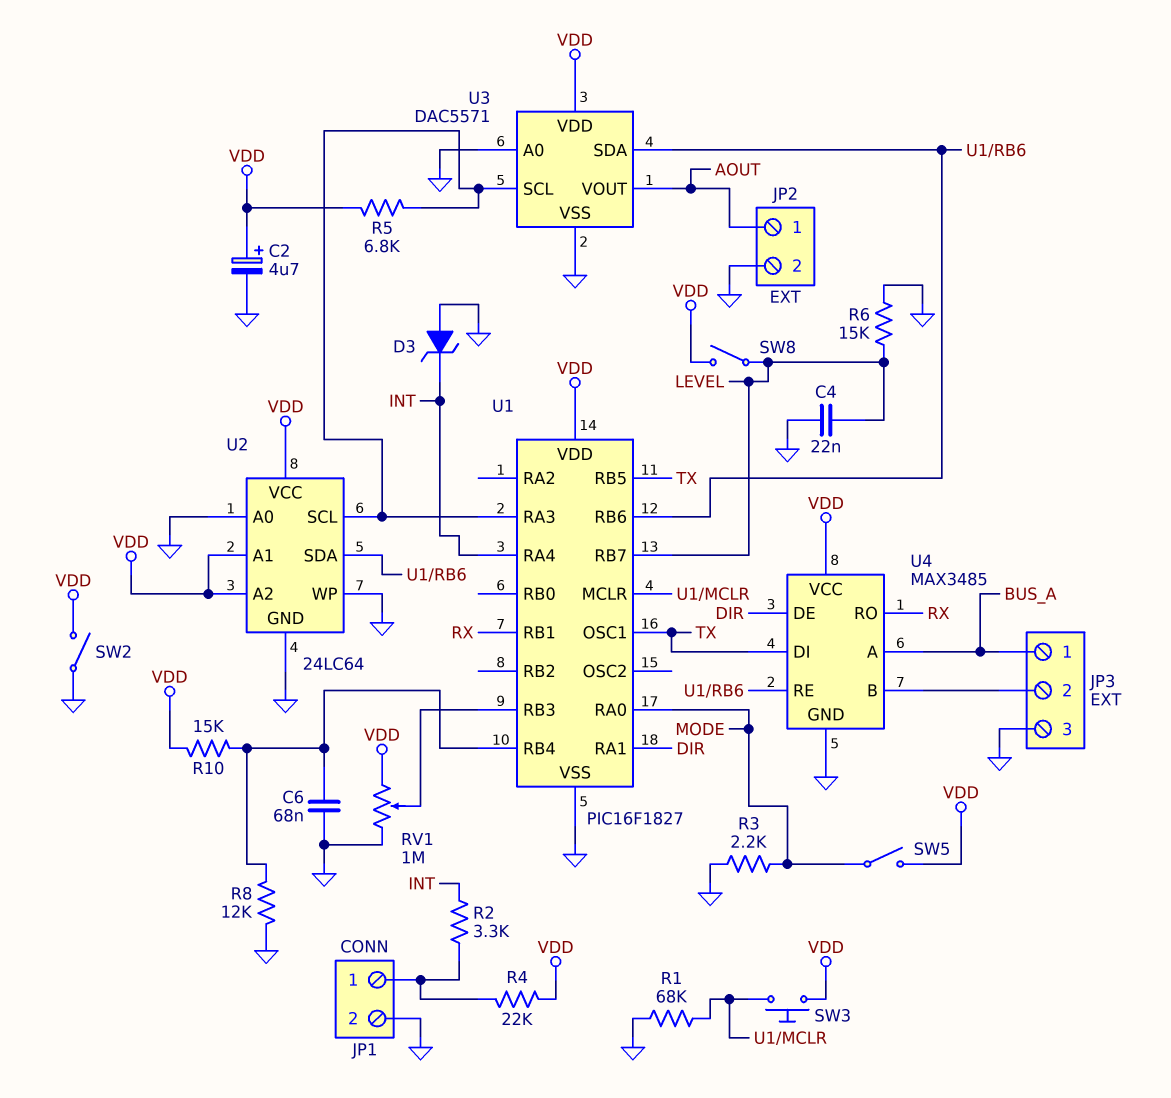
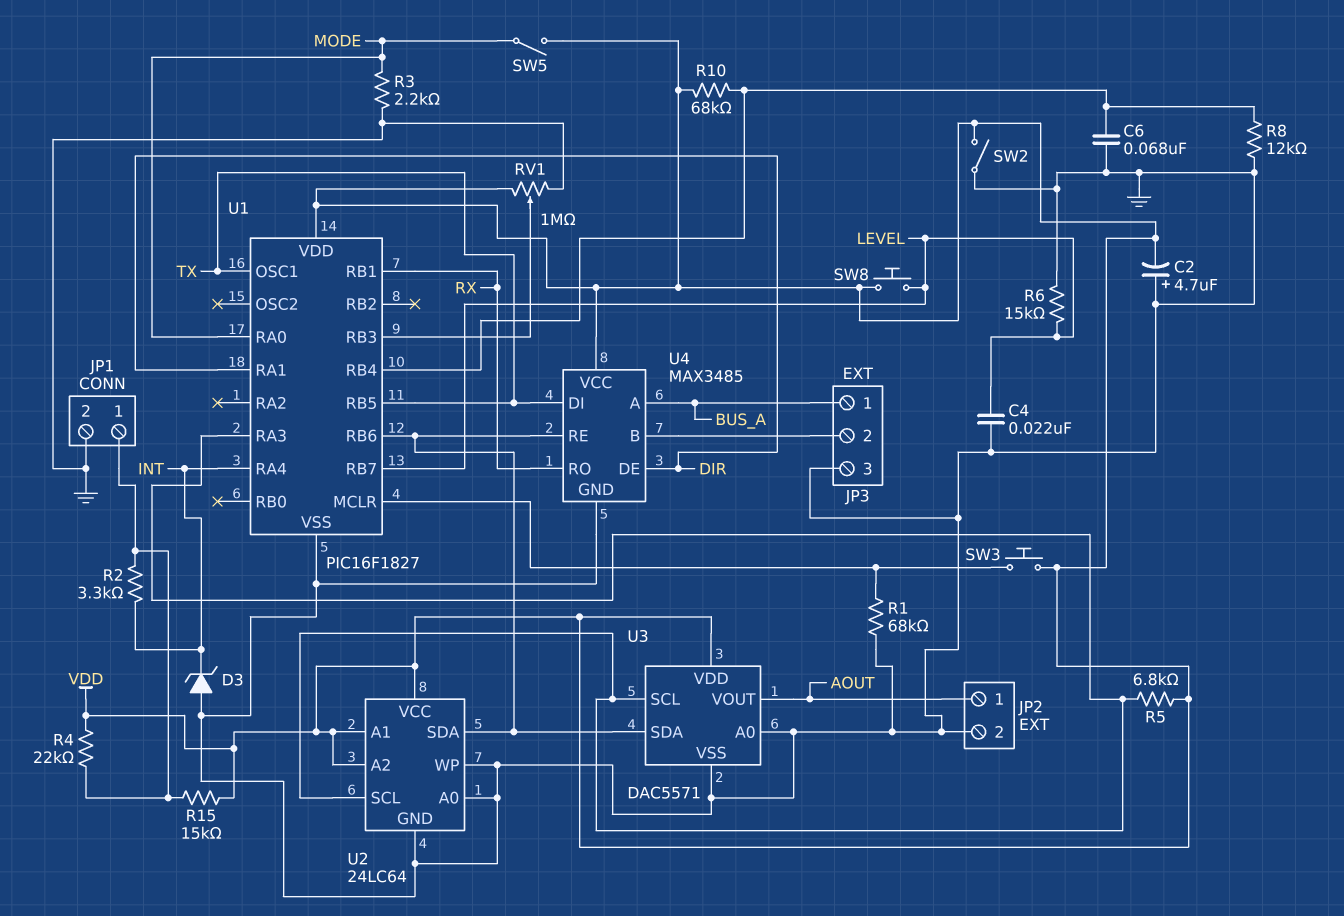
C2: 4.7uF (plus VDD, minus GND) -> 4.7uF (plus GND, minus VDD)
R10: 15k (U1/RB4, VDD) -> 68k (U1/RB4, VDD)
R15: none -> 15k (JP1/1, VDD)
SW8: switch (LEVEL, VDD) -> button (LEVEL, VDD)

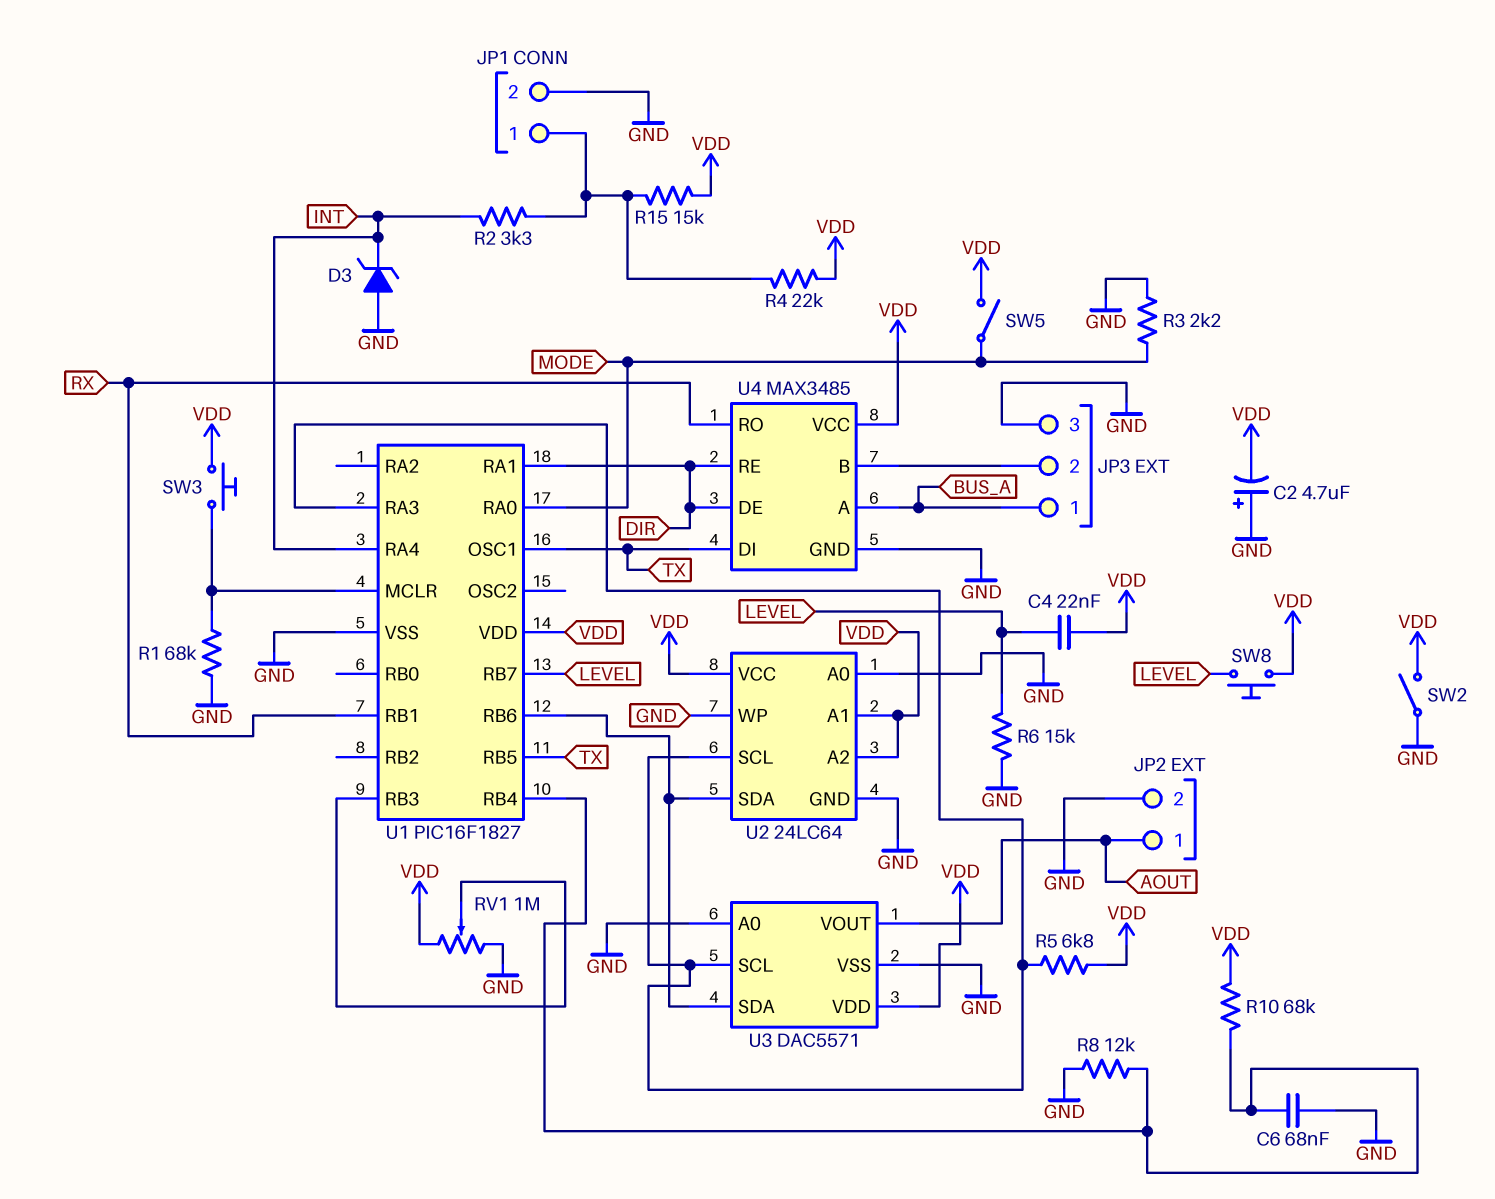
C4: 22nF (GND, LEVEL) -> 22nF (LEVEL, VDD)
U4 pin RE: U1/RB6 -> DIR

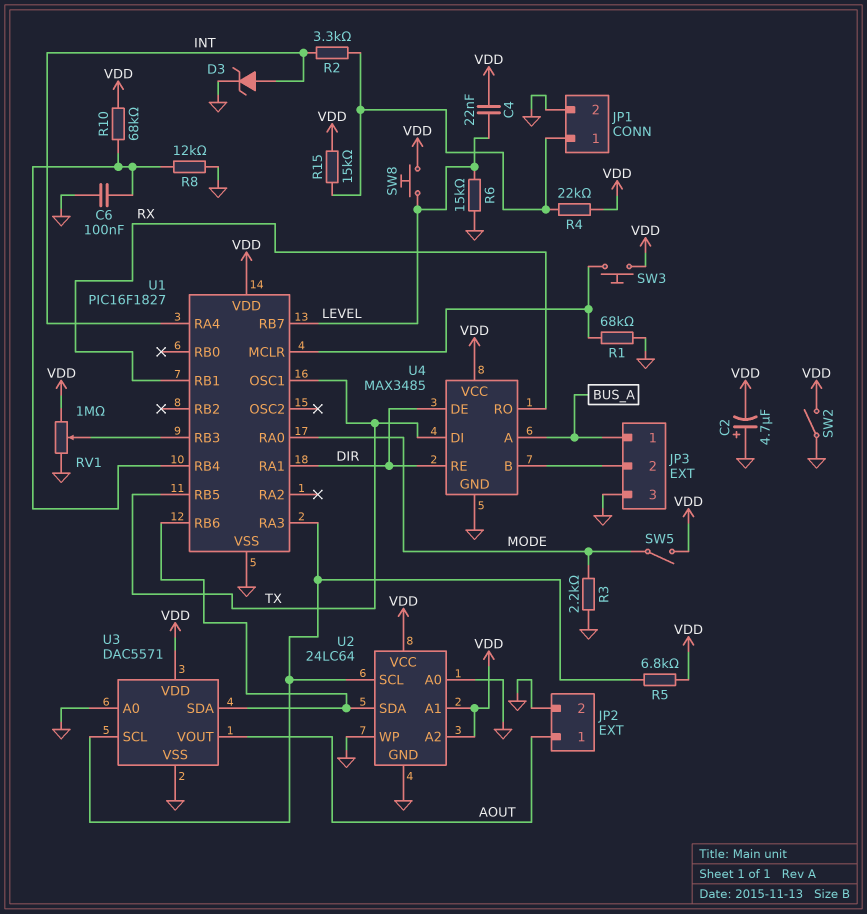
C6: 68nF (GND, U1/RB4) -> 100nF (GND, U1/RB4)
D3: zener (A GND, K INT) -> zener (A INT, K GND)

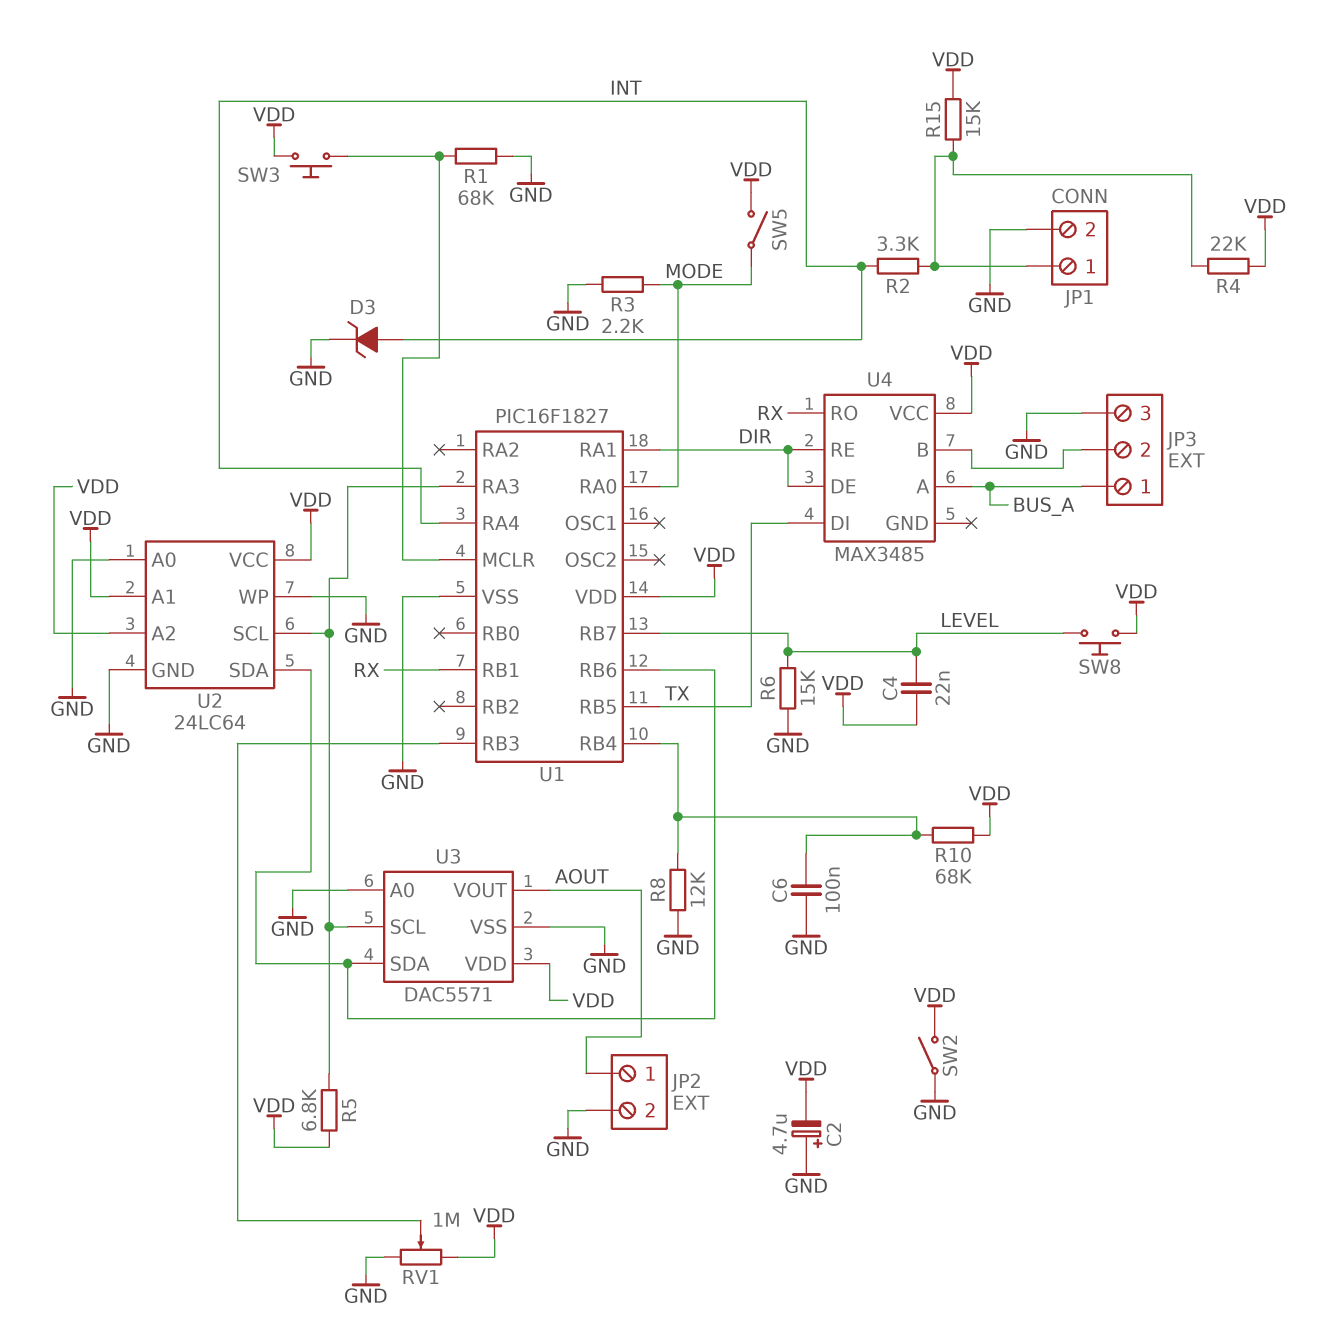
U1 pin OSC1: TX -> none
U4 pin GND: GND -> none

